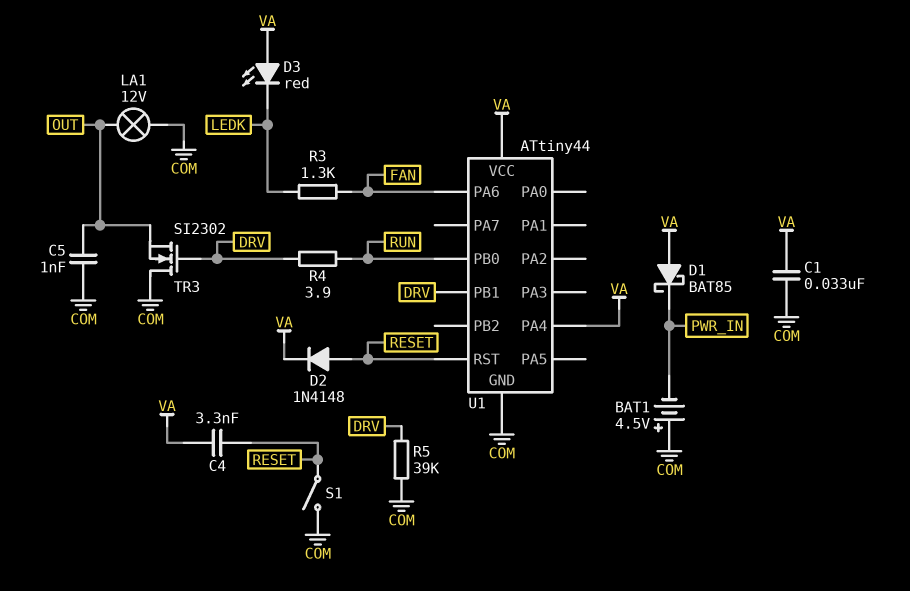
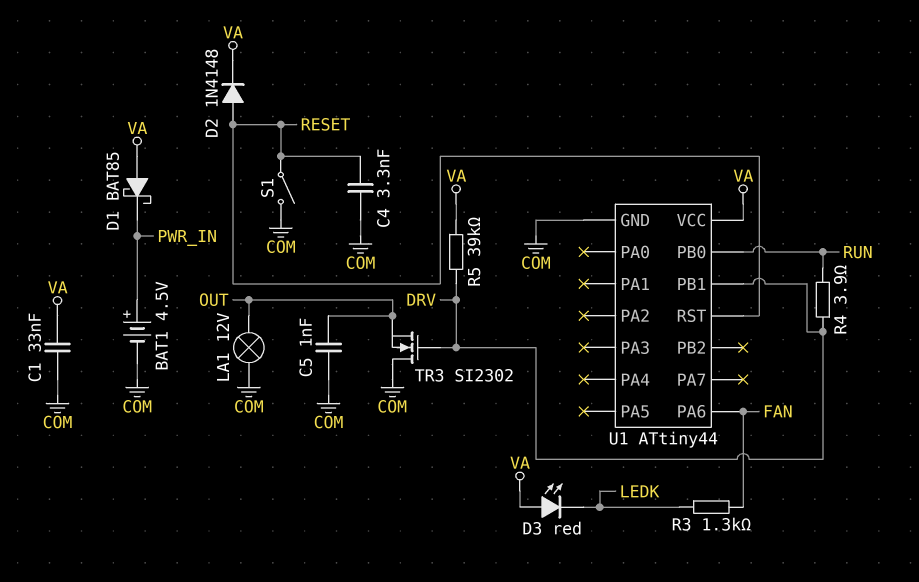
BAT1: 4.5V (plus COM, minus PWR_IN) -> 4.5V (plus PWR_IN, minus COM)
C4: 3.3nF (RESET, VA) -> 3.3nF (COM, RESET)
R5: 39k (COM, DRV) -> 39k (DRV, VA)
U1 pin PA4: VA -> none

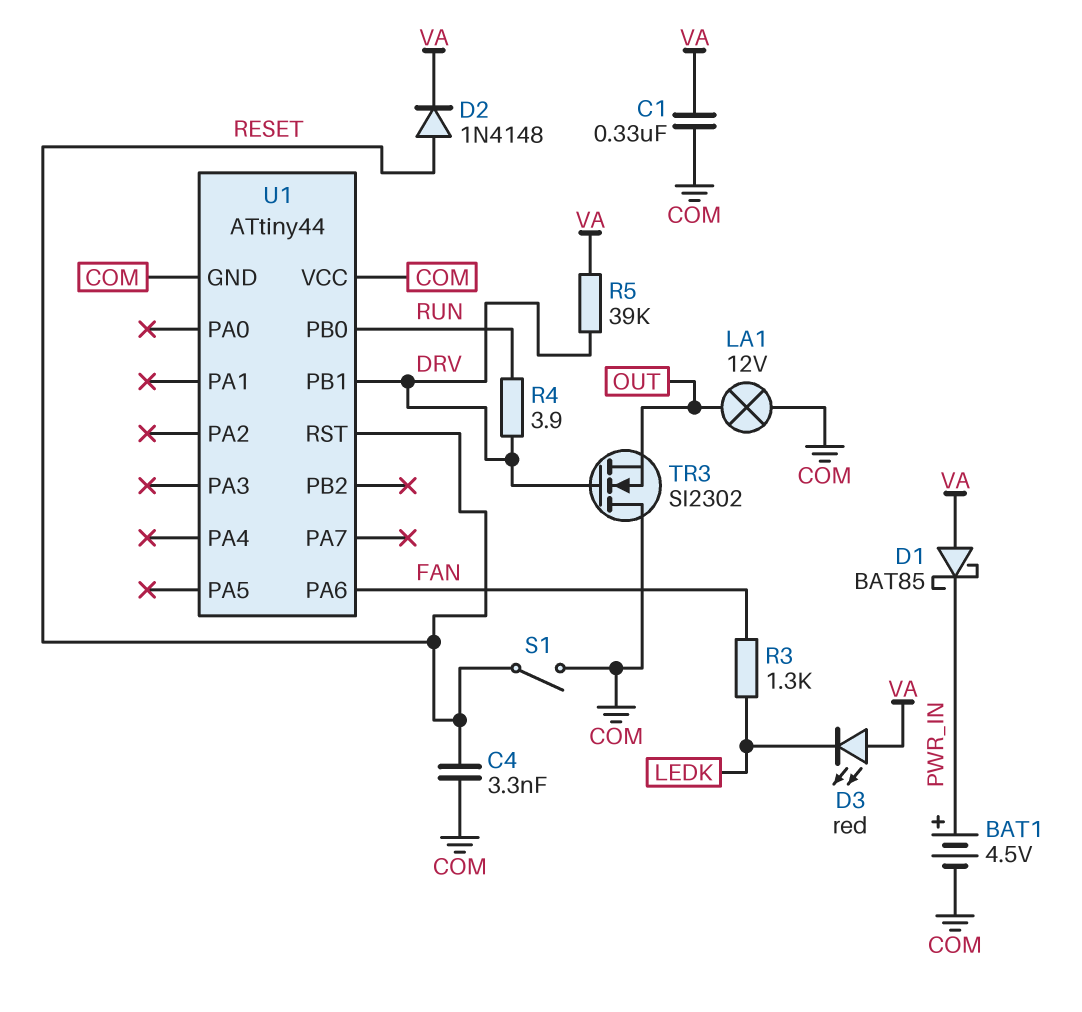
C1: 33nF (COM, VA) -> 330nF (COM, VA)
C5: 1nF (COM, OUT) -> none
U1 pin VCC: VA -> COM

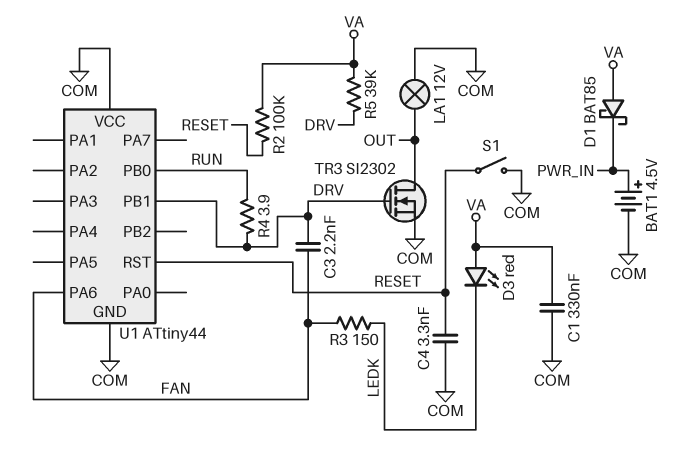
C3: none -> 2.2nF (DRV, FAN)
D2: diode 1N4148 (A RESET, K VA) -> none
R2: none -> 100k (RESET, VA)
R3: 1.3k (FAN, LEDK) -> 150 (FAN, LEDK)
TR3: NMOS SI2302 (G DRV, D COM, S OUT) -> NMOS SI2302 (G DRV, D OUT, S COM)

